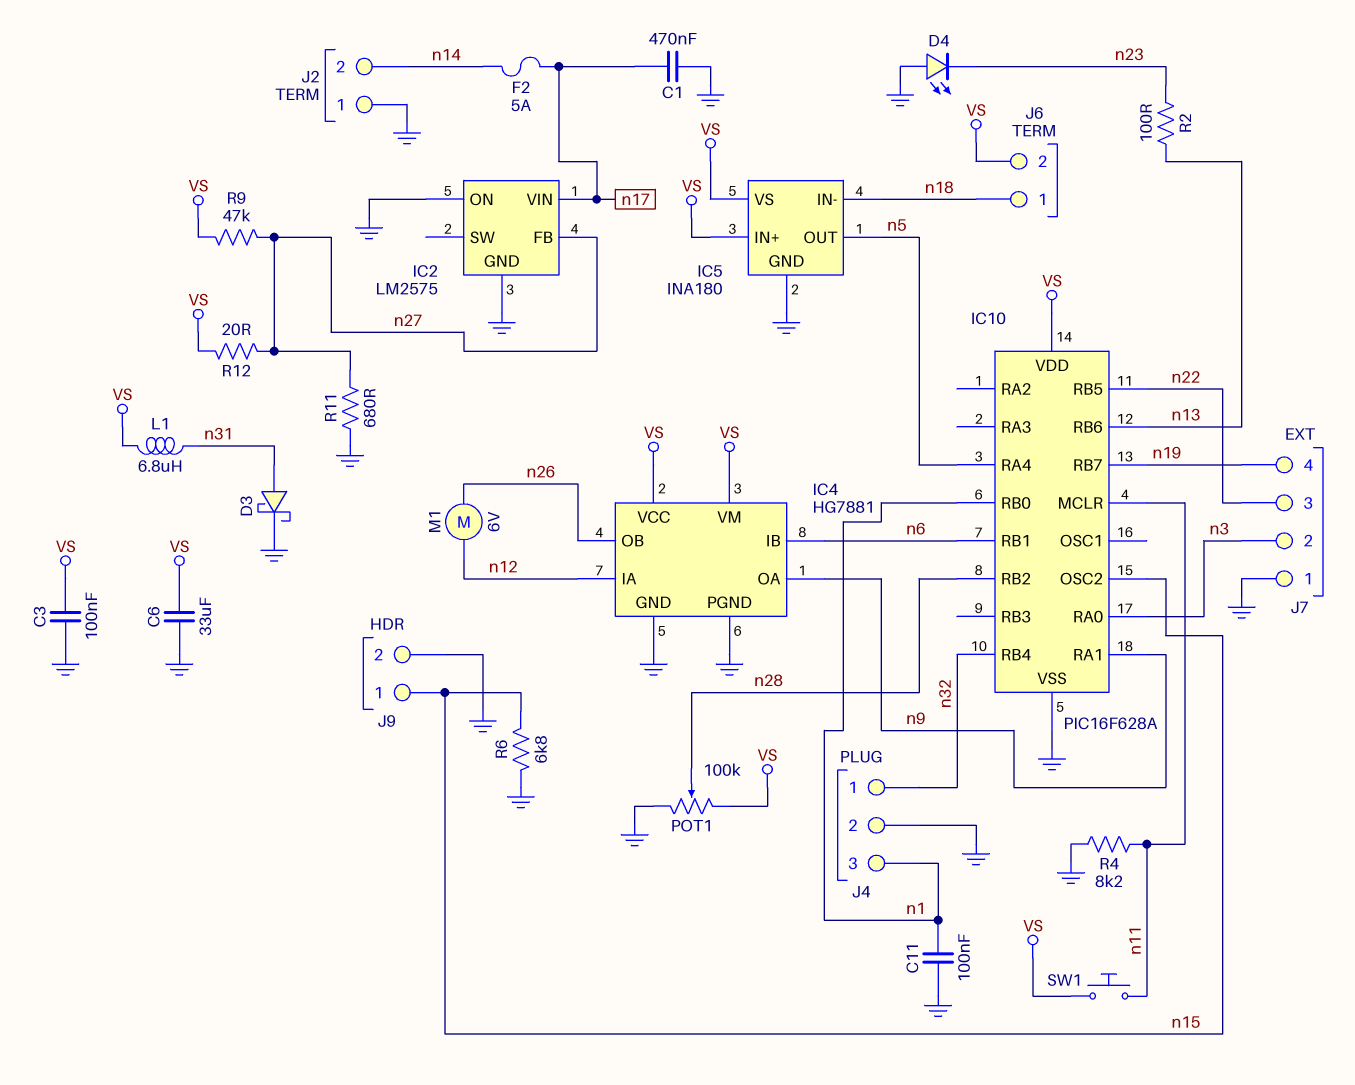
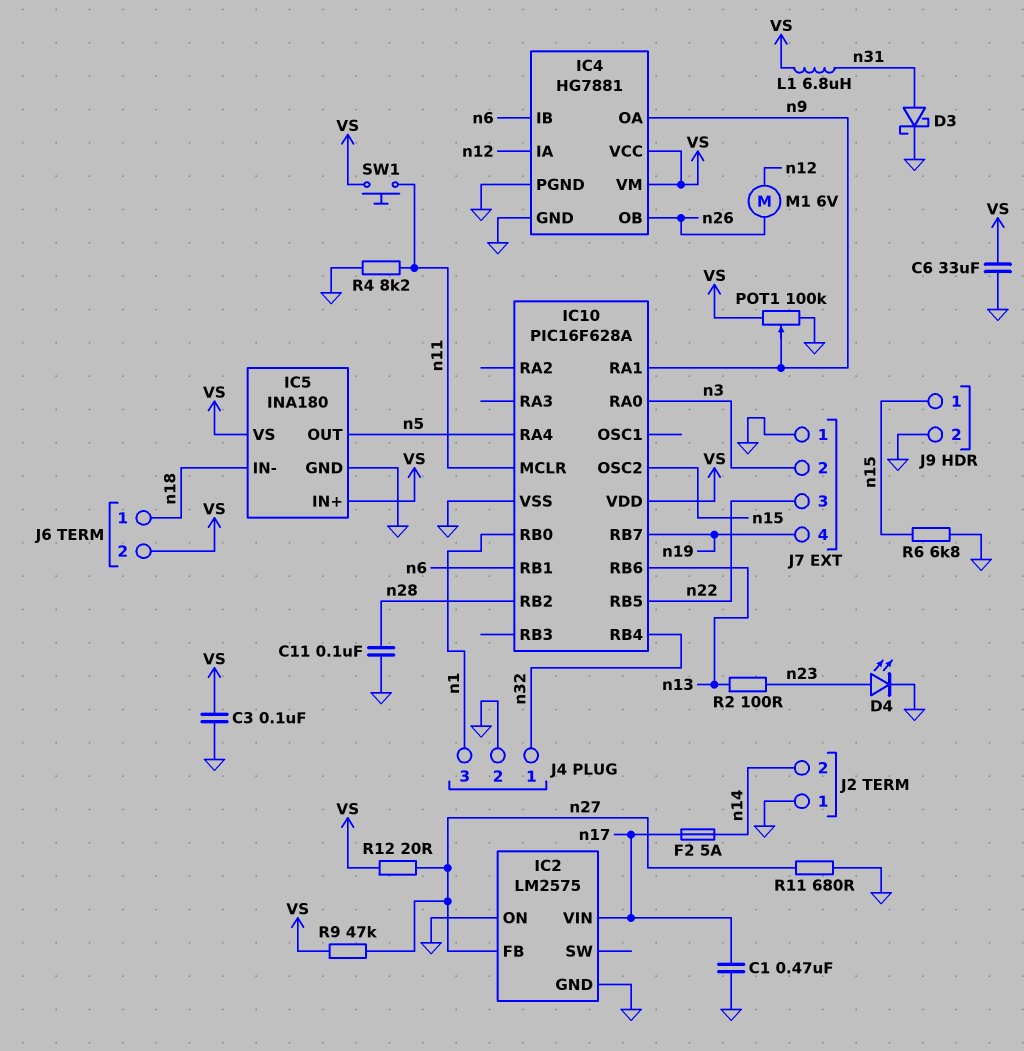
C11: 100nF (GND, n1) -> 100nF (GND, n28)
D4: LED (A GND, K n23) -> LED (A n23, K GND)
POT1: 100k (GND, VS, wiper n28) -> 100k (GND, VS, wiper n9)

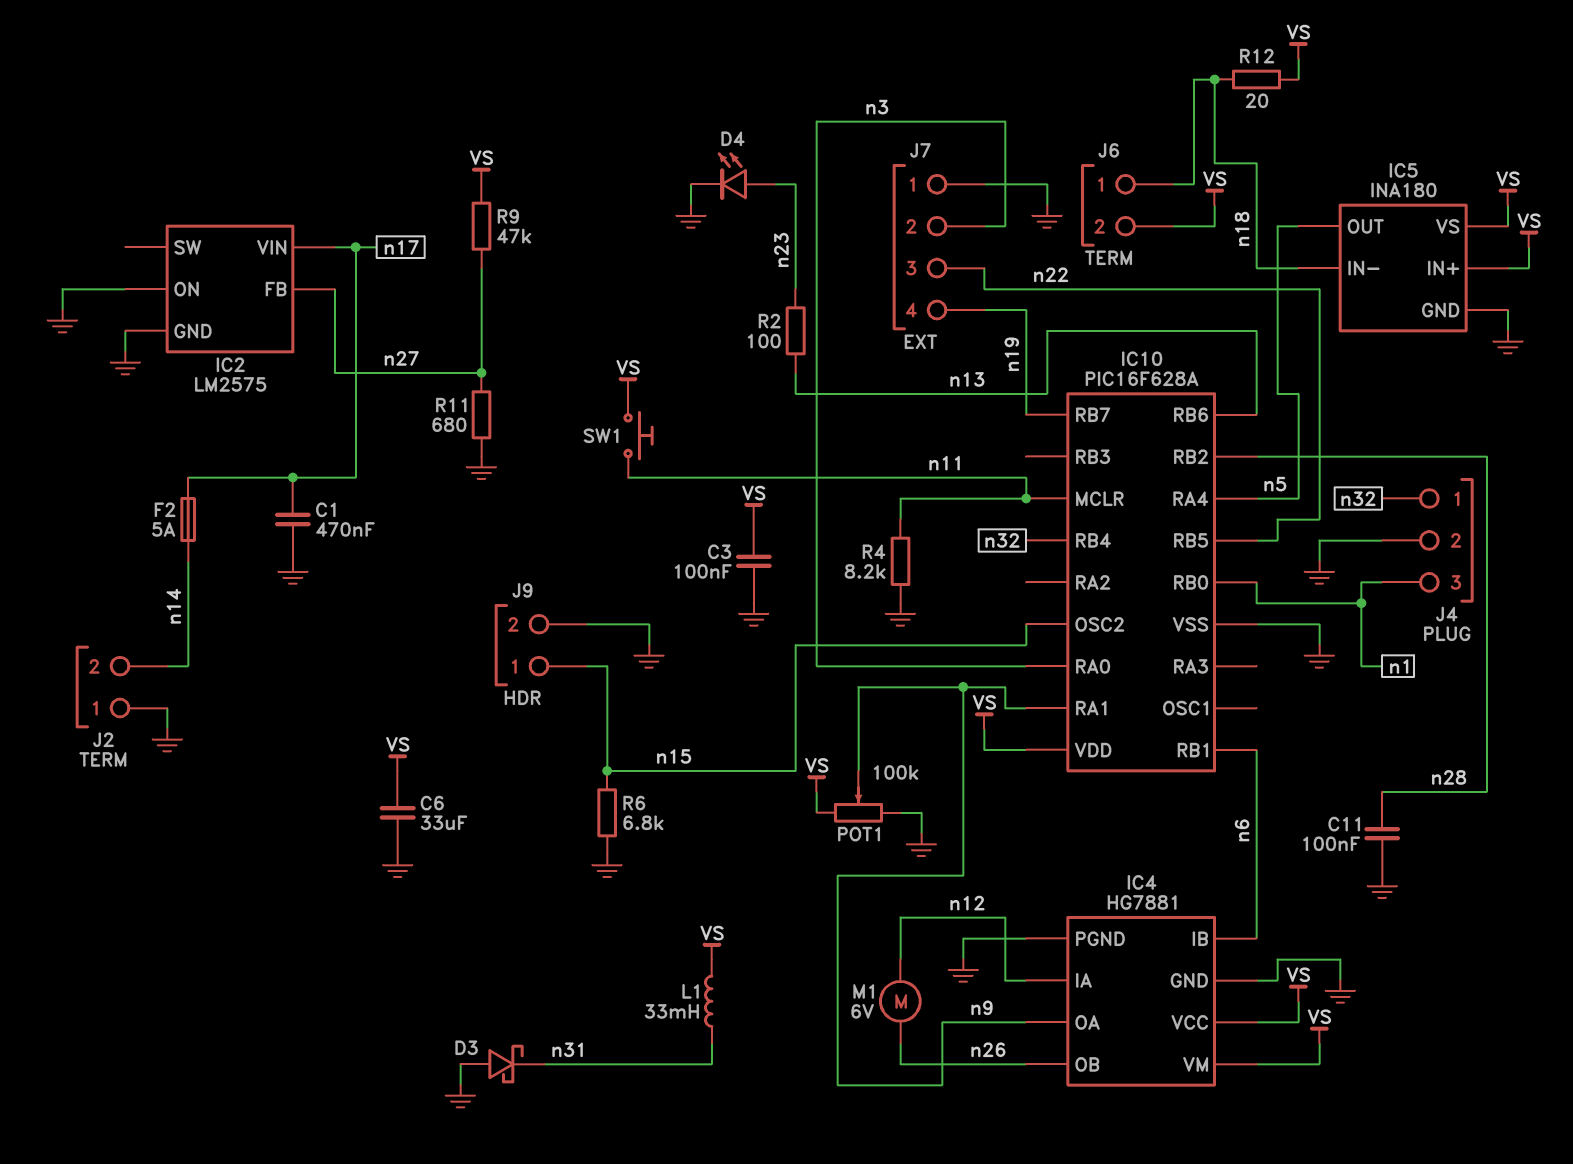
D3: schottky (A n31, K GND) -> schottky (A GND, K n31)
L1: 6.8uH (VS, n31) -> 33mH (VS, n31)
R12: 20 (VS, n27) -> 20 (VS, n18)

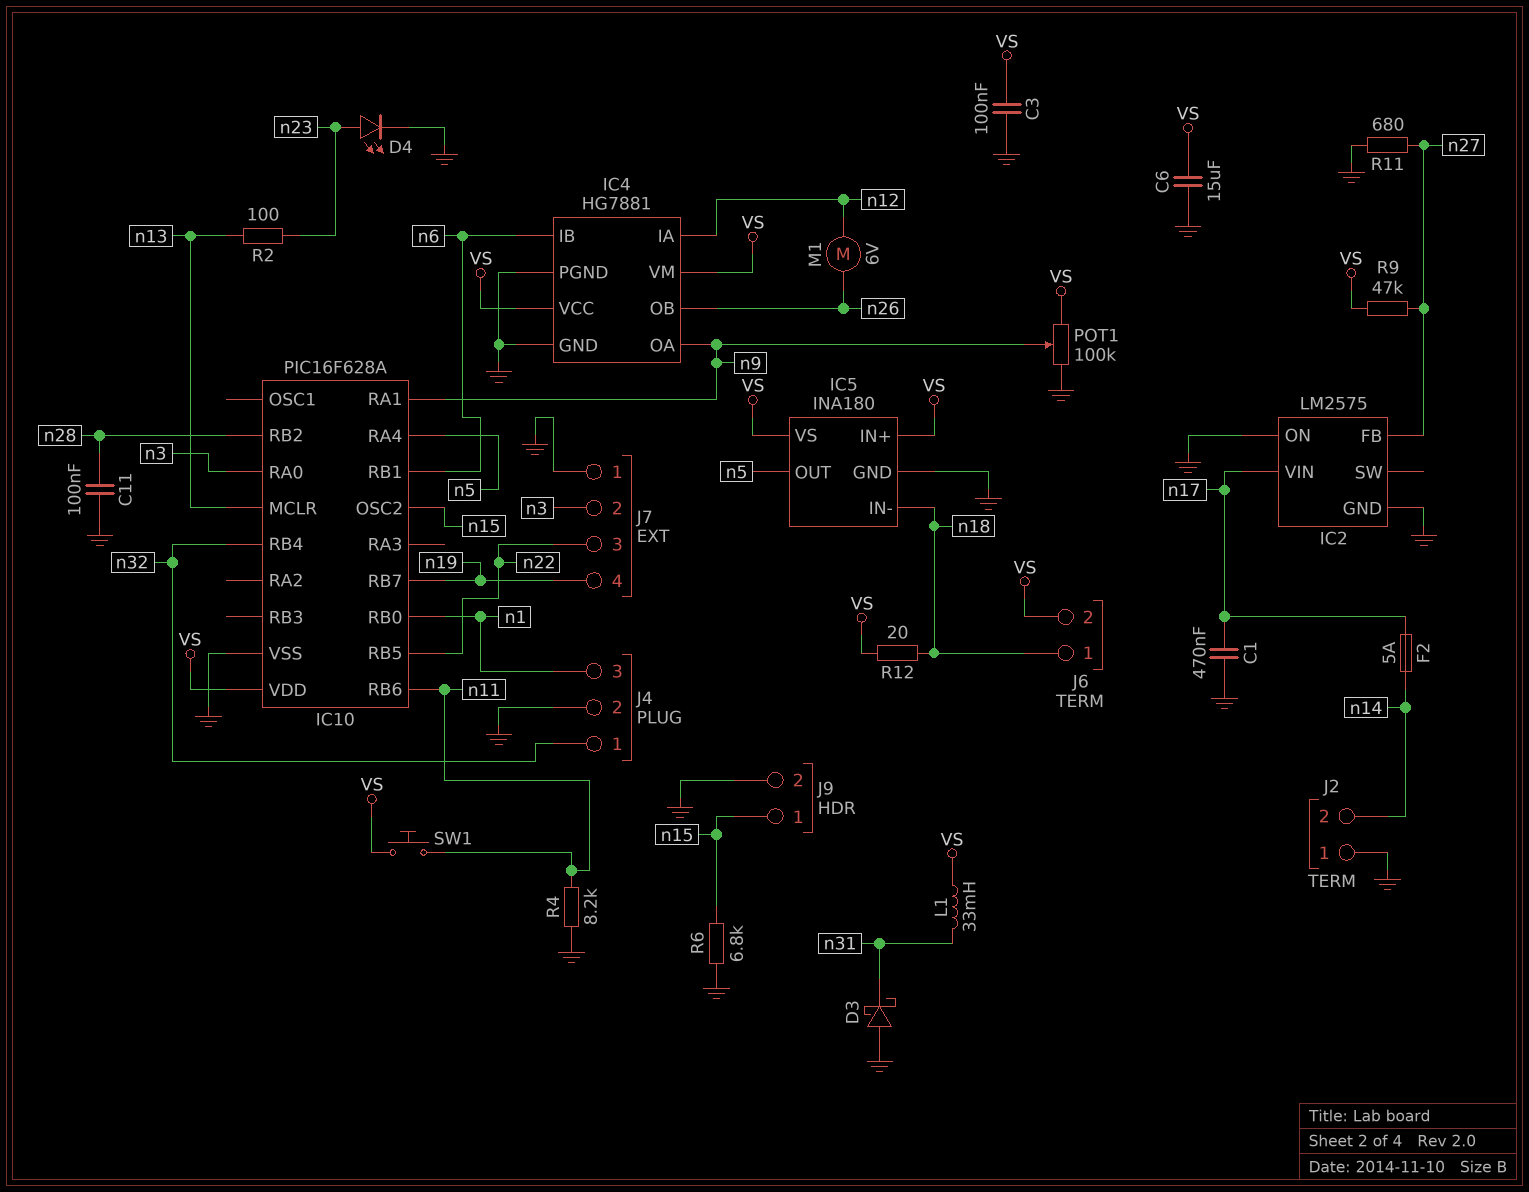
C6: 33uF (GND, VS) -> 15uF (GND, VS)
IC10 pin MCLR: n11 -> n13
IC10 pin RB6: n13 -> n11

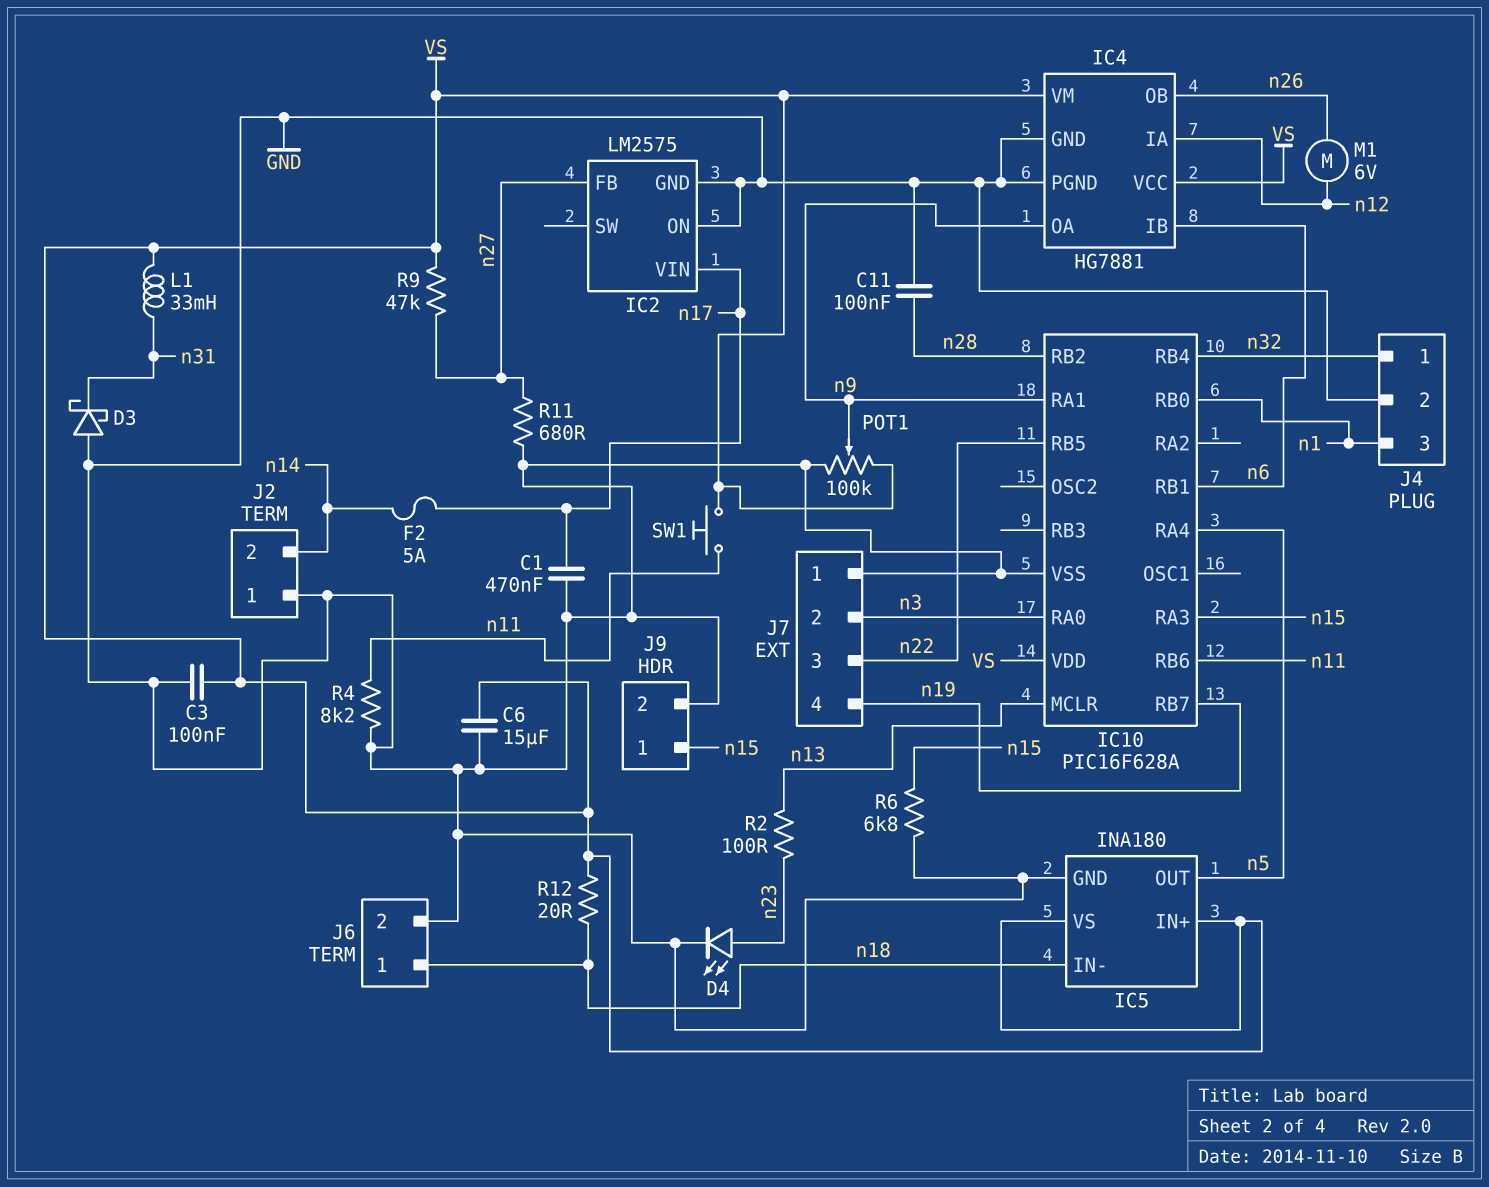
IC10 pin OSC2: n15 -> none
IC10 pin RA3: none -> n15
J6 pin 2: VS -> GND

